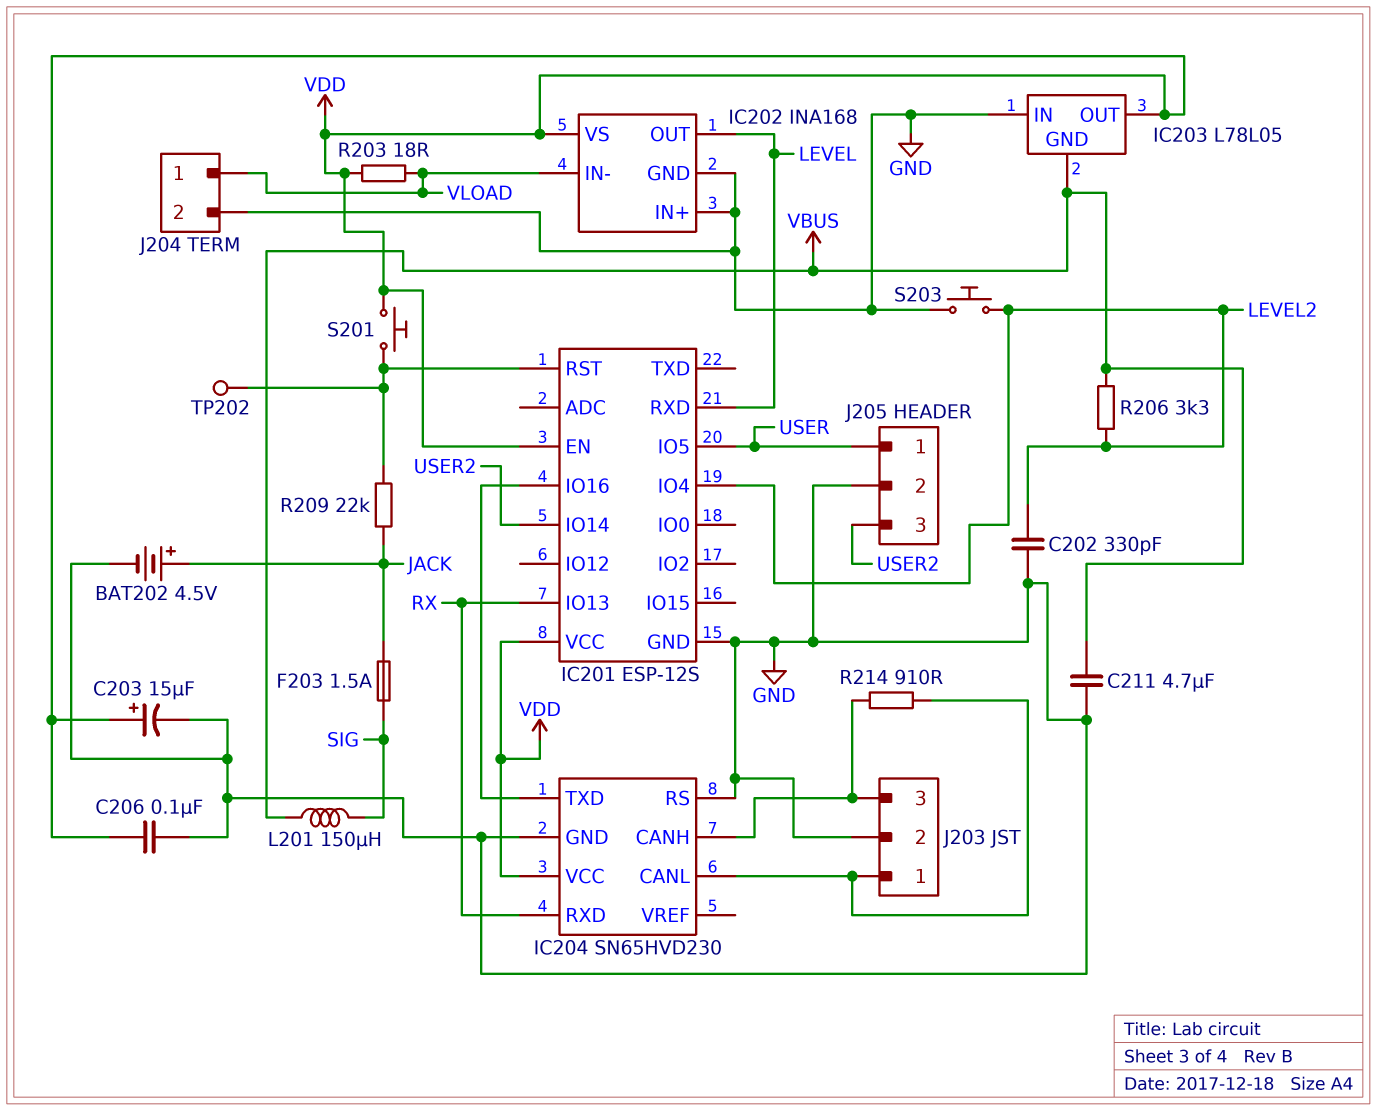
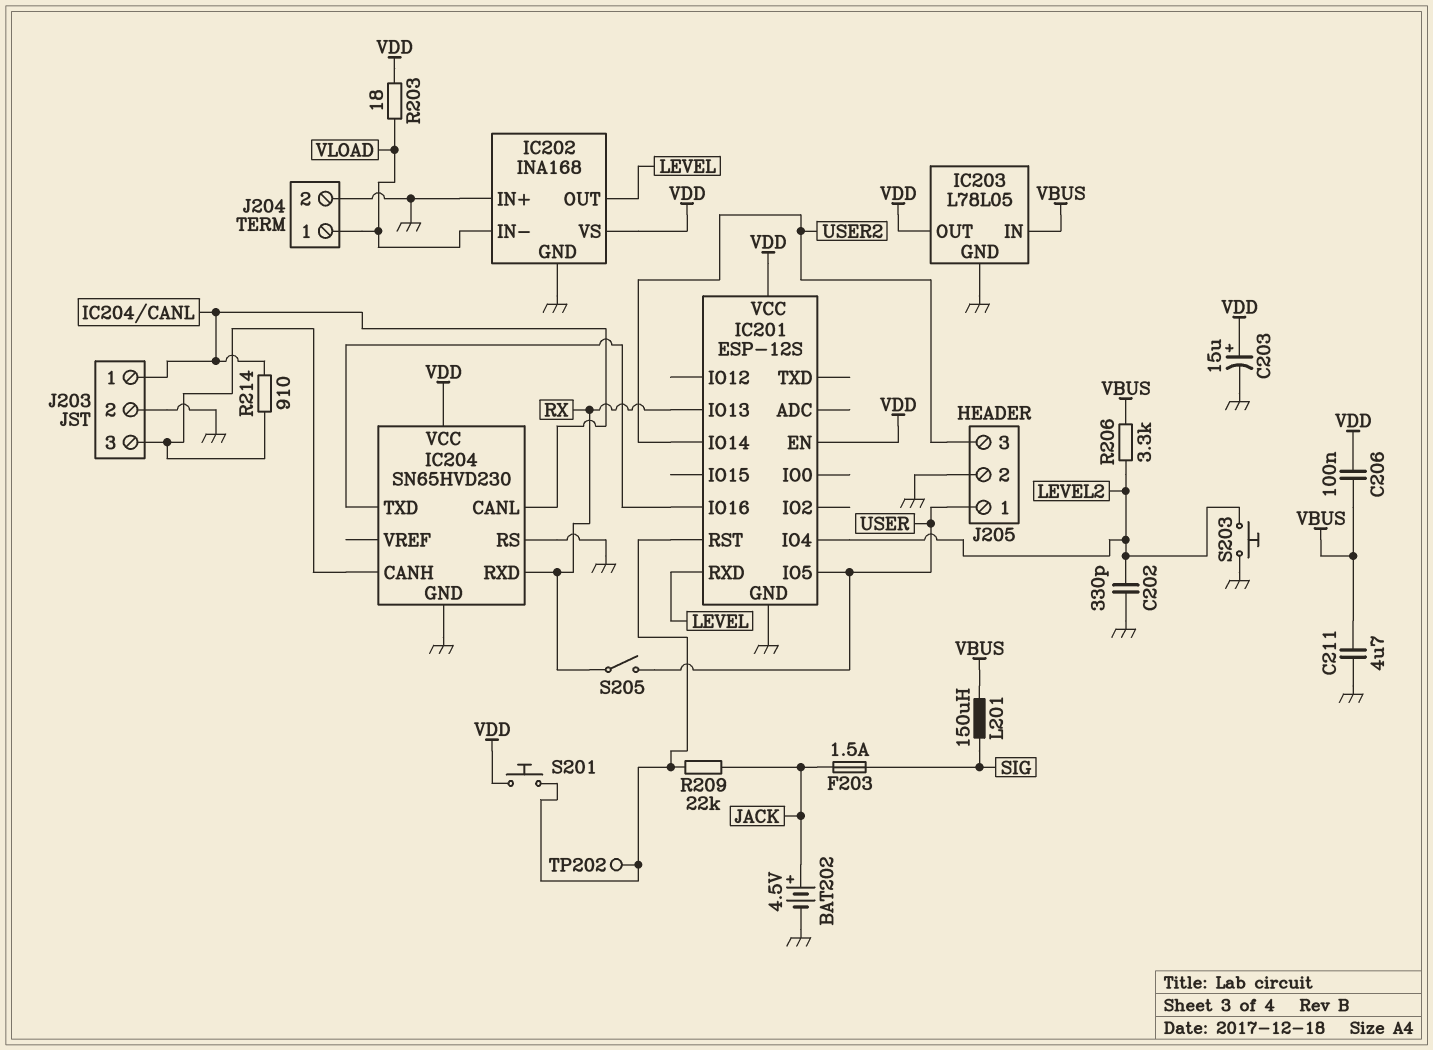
C206: 100nF (GND, VDD) -> 100nF (VBUS, VDD)
IC203 pin GND: VBUS -> GND
IC203 pin IN: GND -> VBUS
S205: none -> switch (RX, USER)

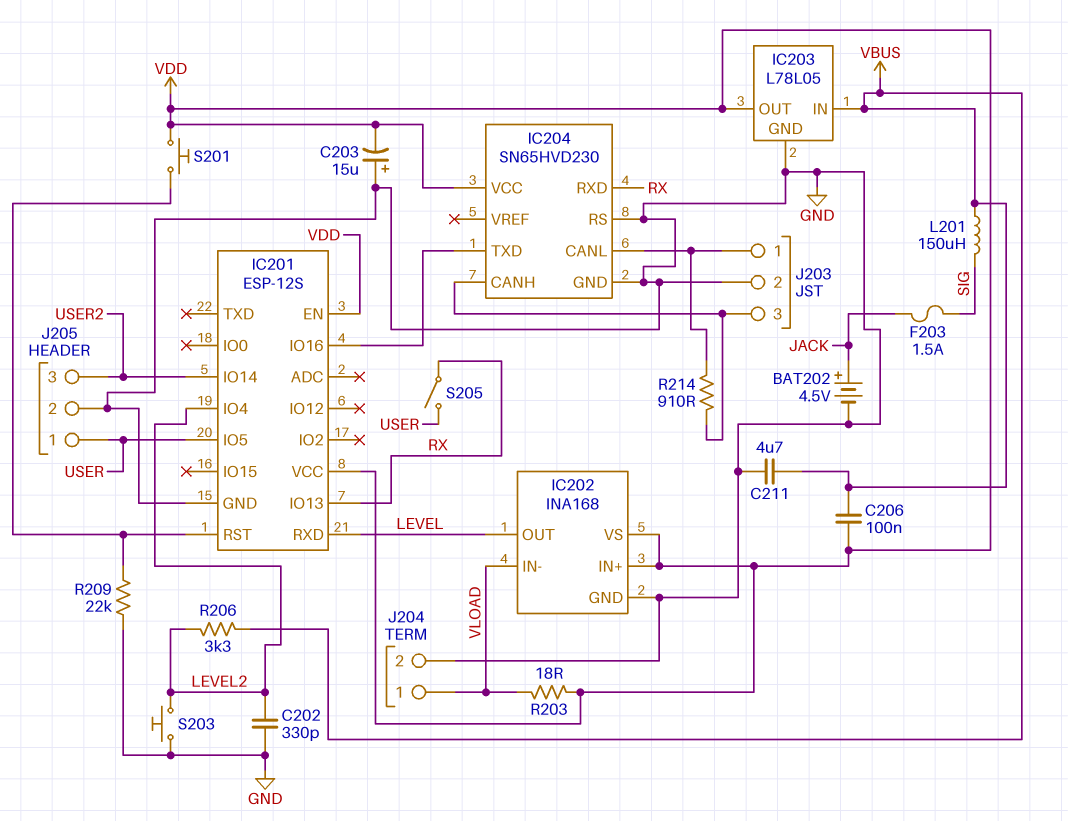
C203: 15uF (plus VDD, minus GND) -> 15uF (plus GND, minus VDD)
IC202 pin IN+: GND -> VDD
R209: 22k (IC201/RST, JACK) -> 22k (GND, IC201/RST)
TP202: test point (IC201/RST) -> none

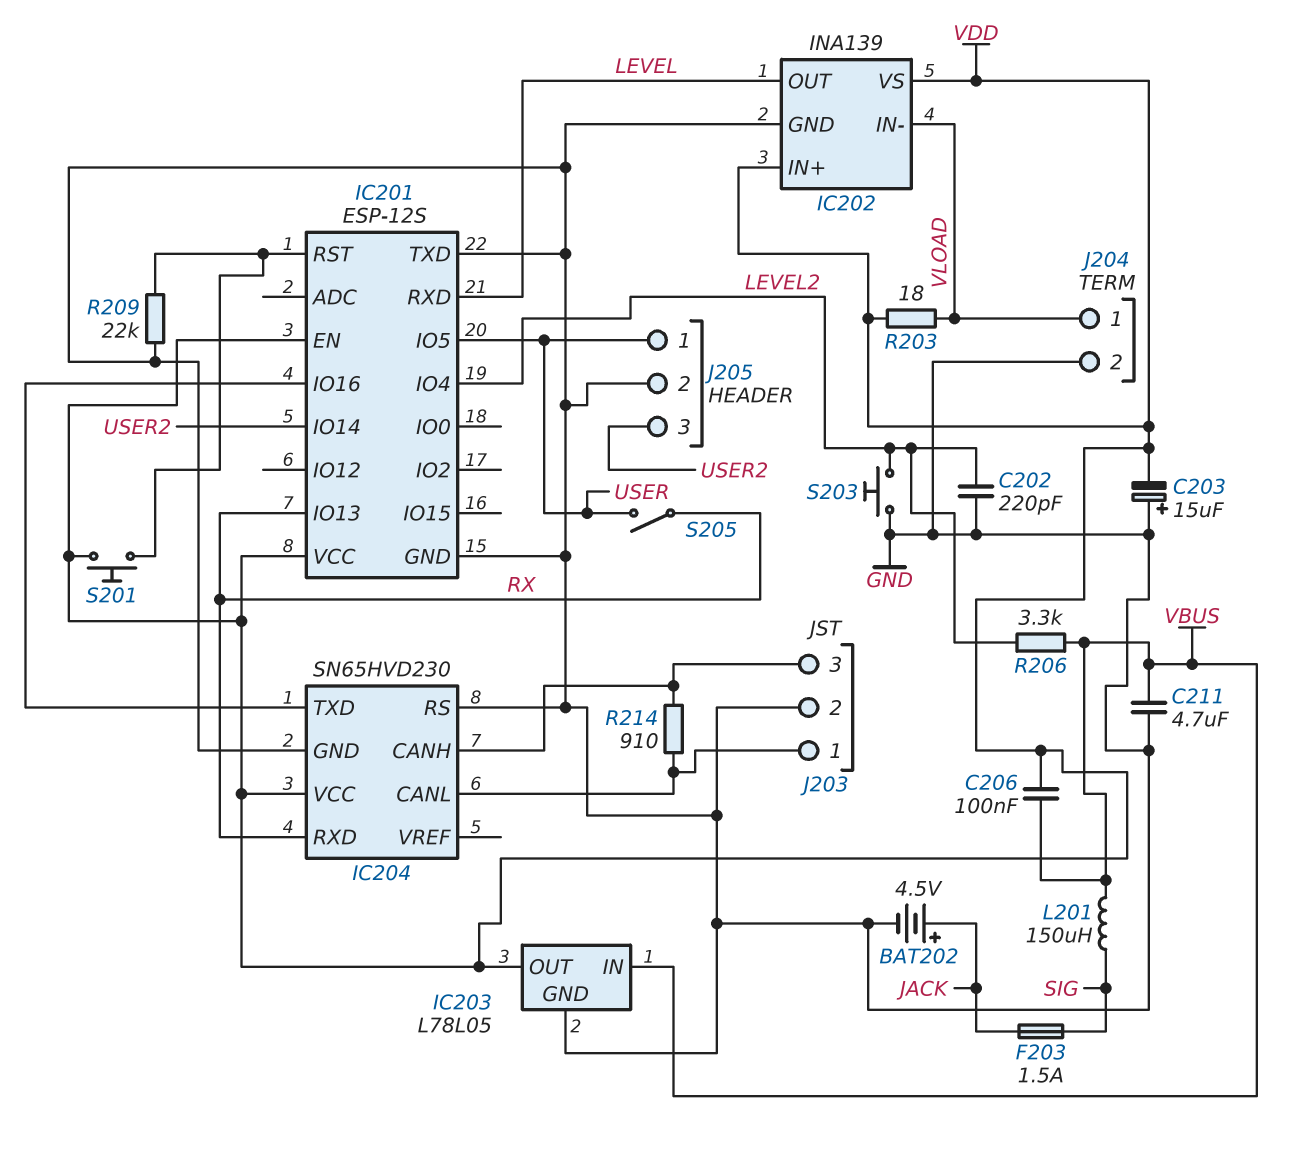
C202: 330pF (GND, LEVEL2) -> 220pF (GND, LEVEL2)
IC201 pin TXD: none -> GND
IC202: INA168 -> INA139

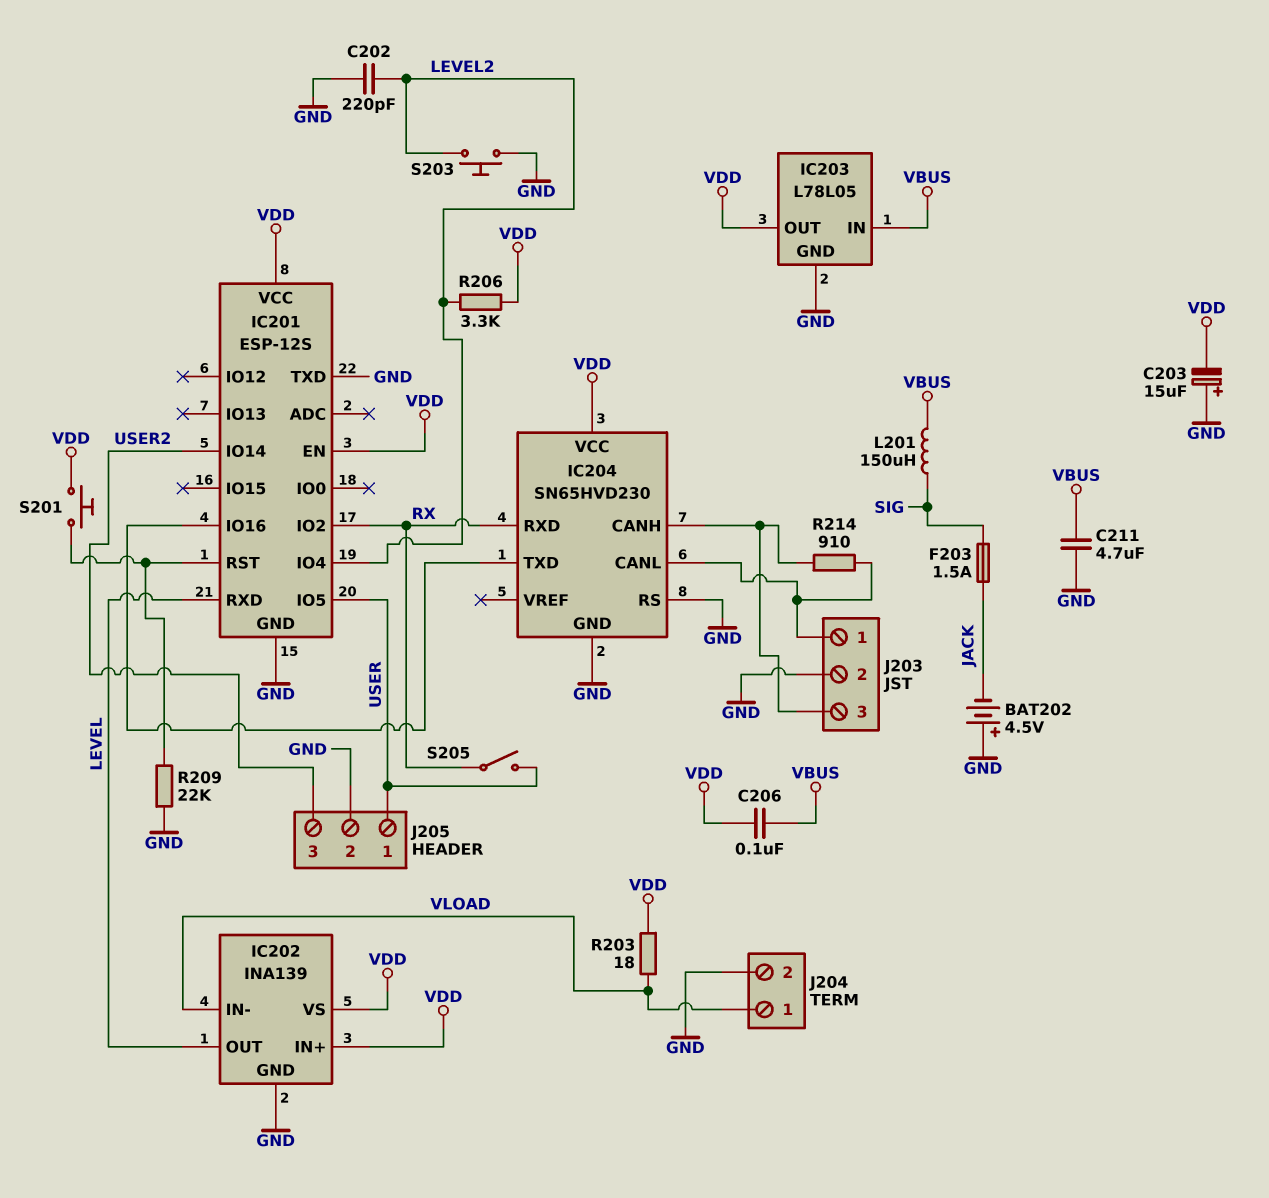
BAT202: 4.5V (plus JACK, minus GND) -> 4.5V (plus GND, minus JACK)
IC201 pin IO2: none -> RX
IC201 pin IO13: RX -> none
R206: 3.3k (LEVEL2, VBUS) -> 3.3k (LEVEL2, VDD)

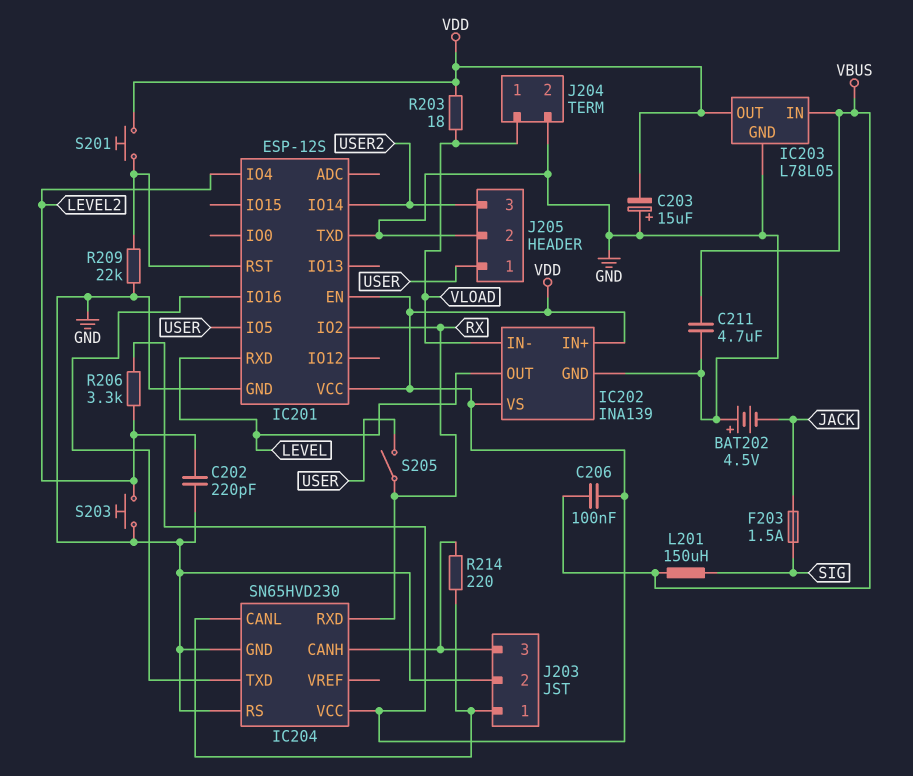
R214: 910 (IC204/CANH, IC204/CANL) -> 220 (IC204/CANH, IC204/CANL)

